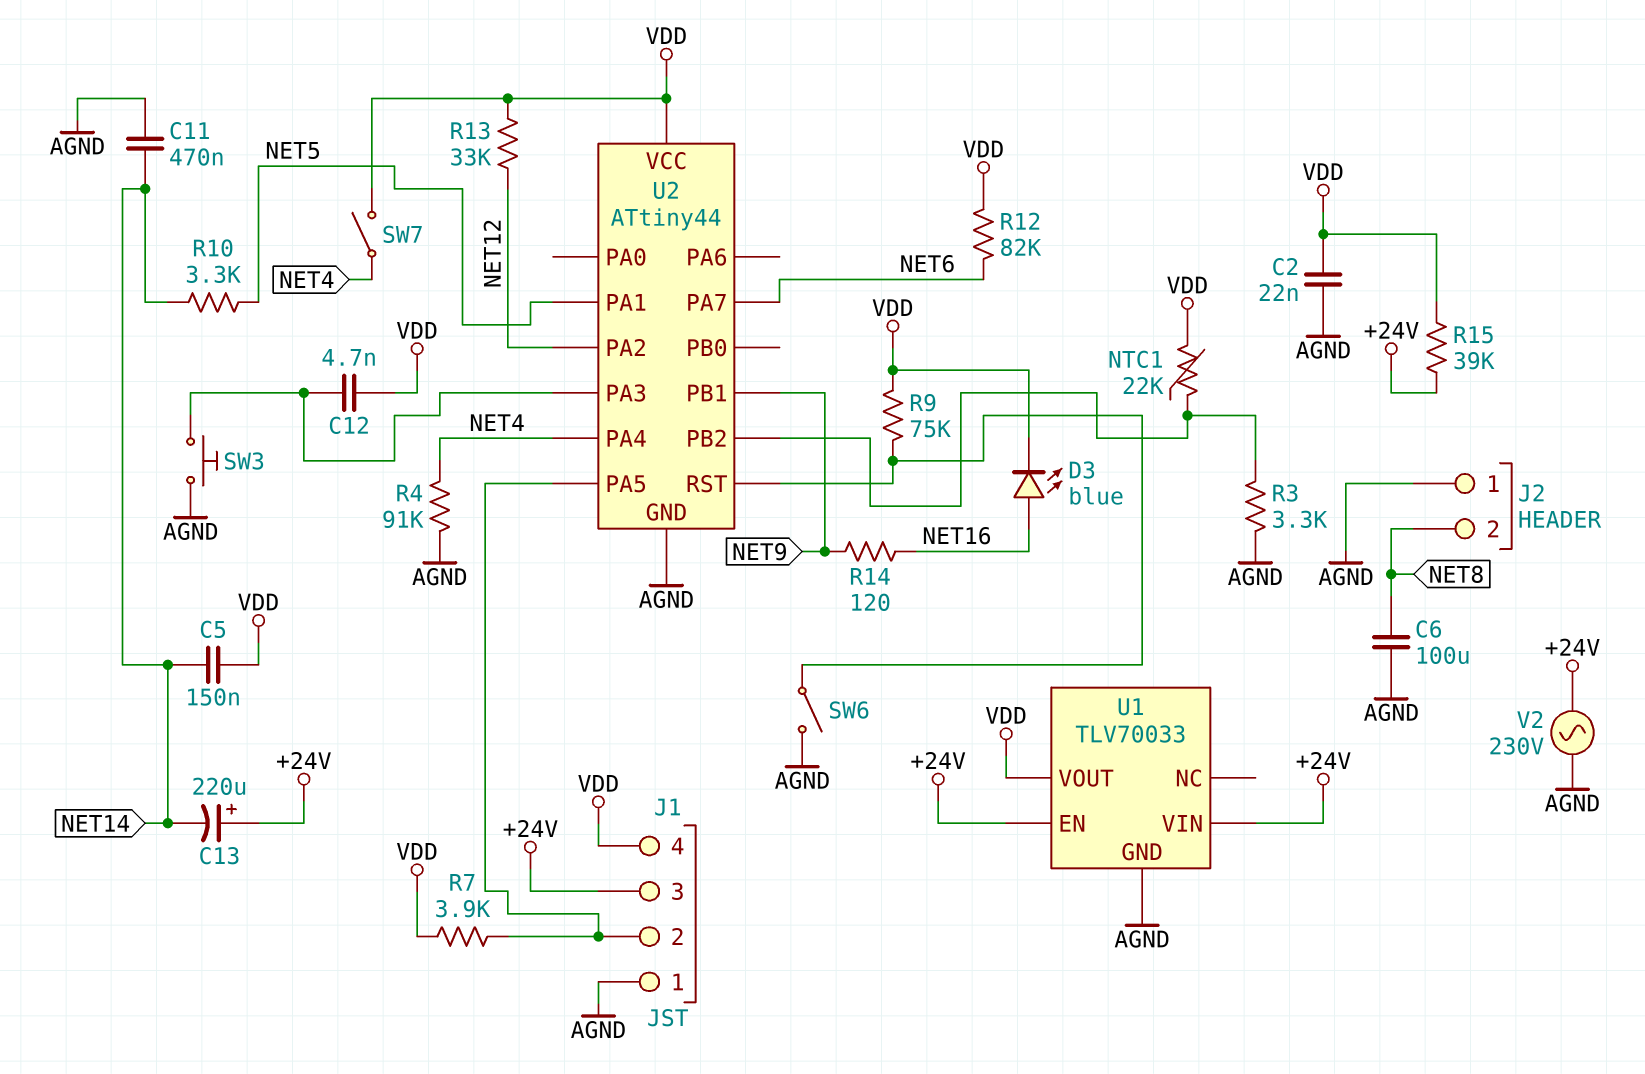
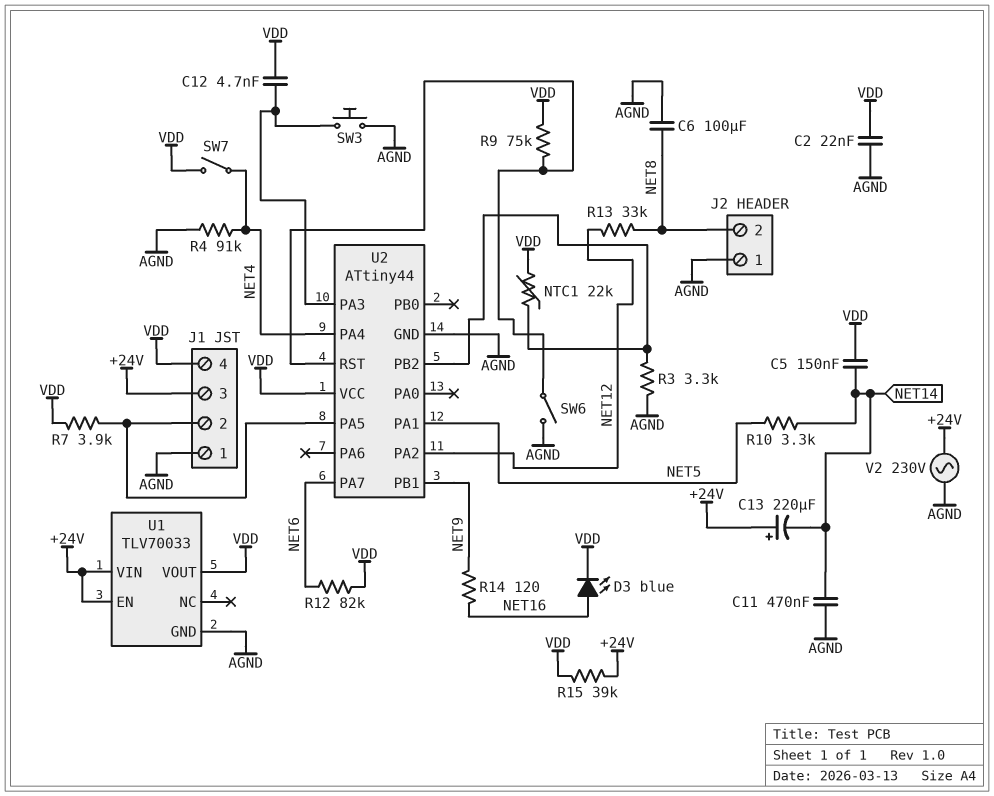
R13: 33k (NET12, VDD) -> 33k (NET8, NET12)

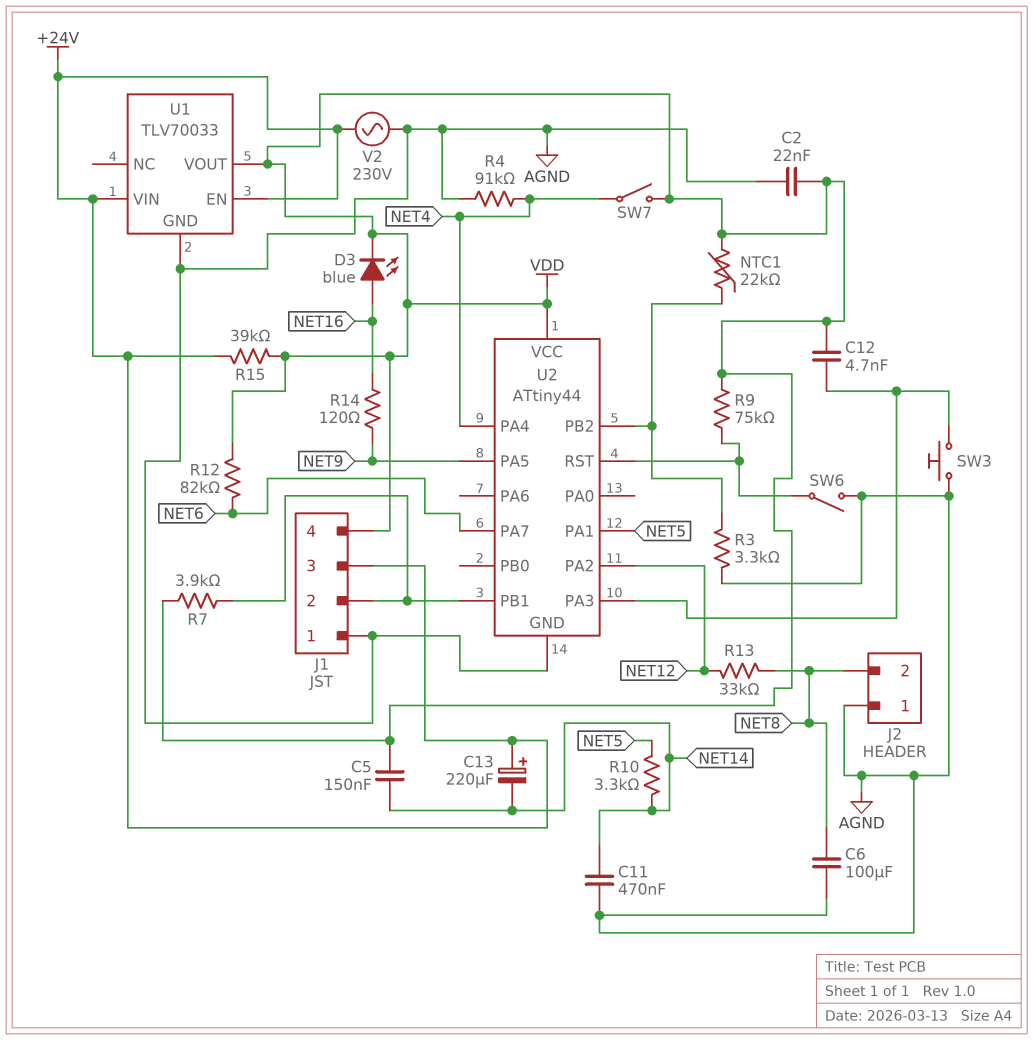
U2 pin PA5: J1/2 -> NET9
U2 pin PB1: NET9 -> J1/2

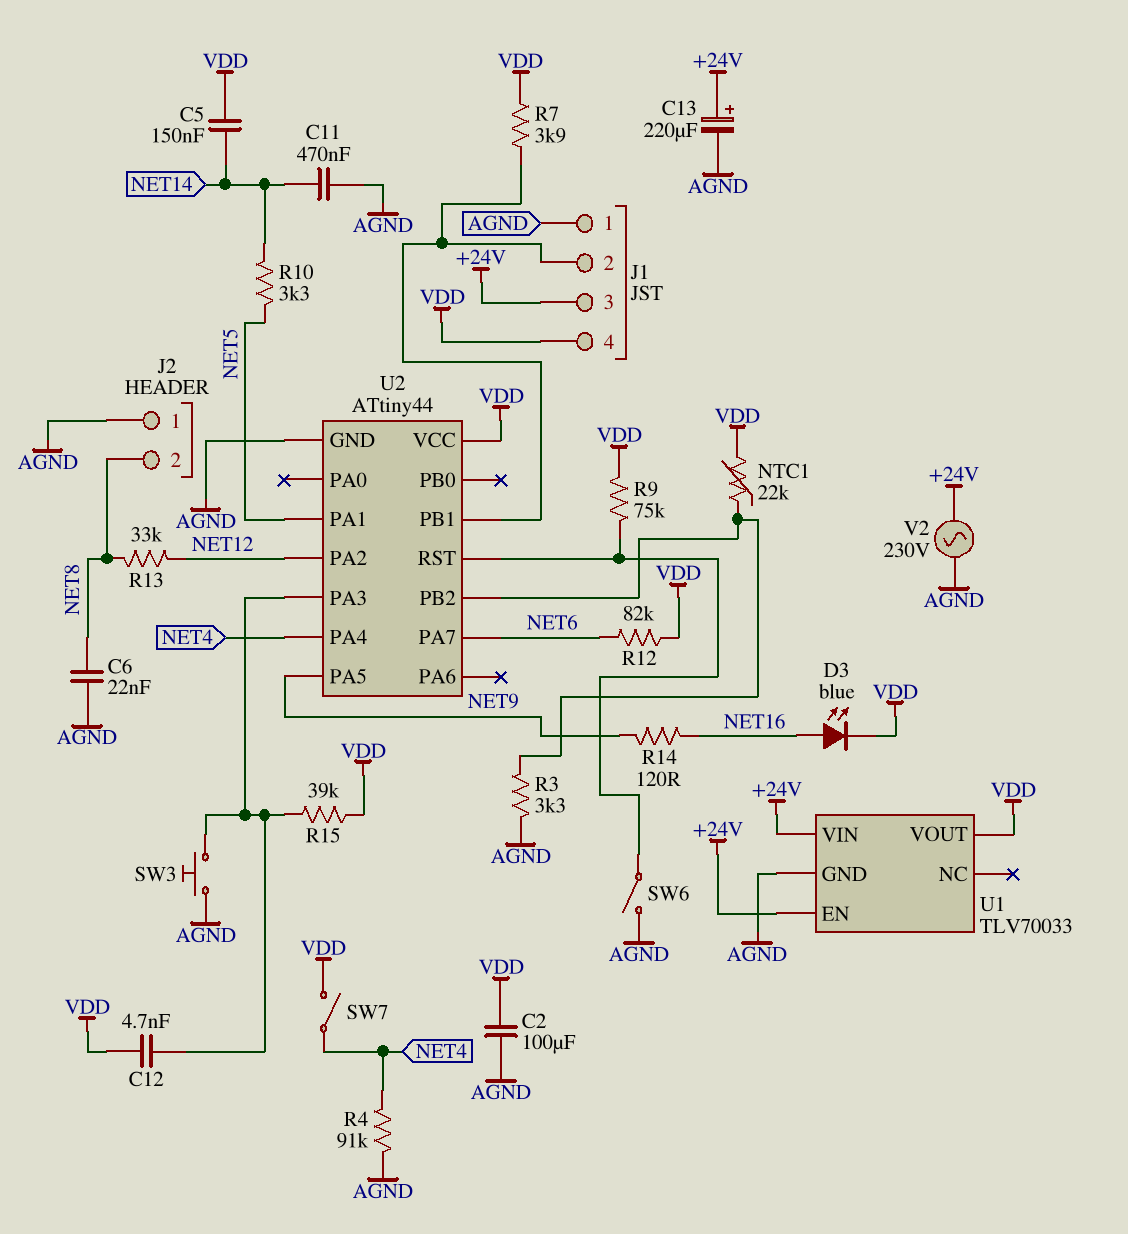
C2: 22nF (AGND, VDD) -> 100uF (AGND, VDD)
C6: 100uF (AGND, NET8) -> 22nF (AGND, NET8)
C13: 220uF (plus +24V, minus NET14) -> 220uF (plus +24V, minus AGND)
R15: 39k (+24V, VDD) -> 39k (U2/PA3, VDD)

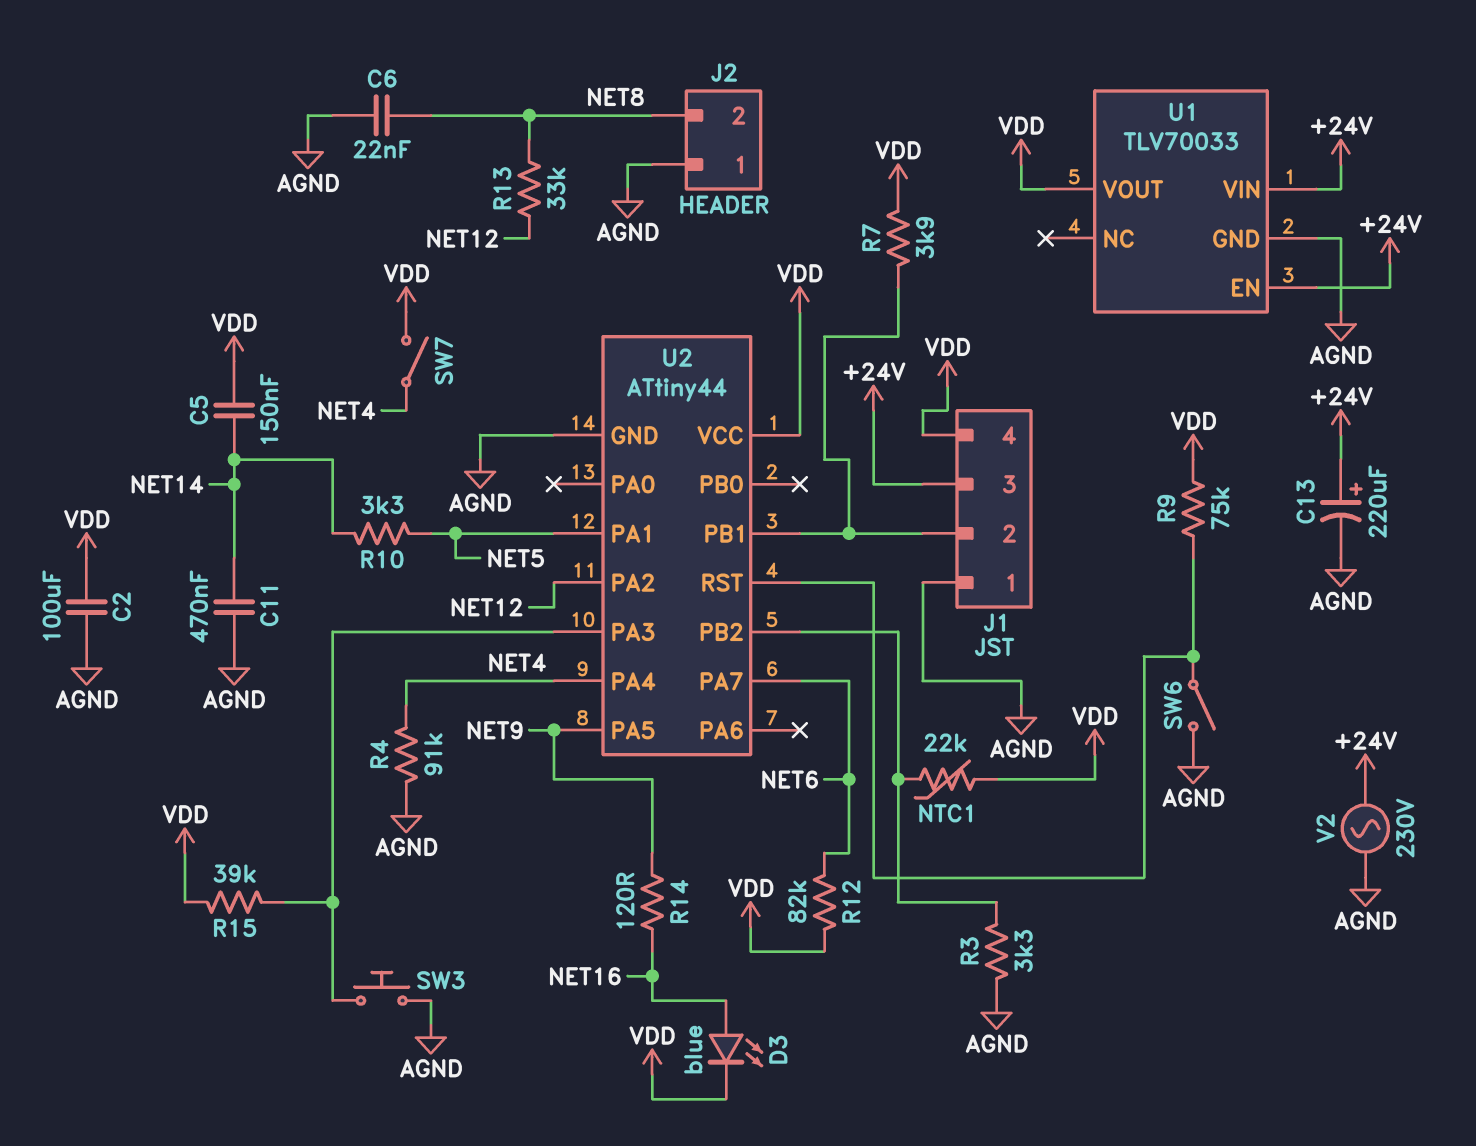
C12: 4.7nF (U2/PA3, VDD) -> none

